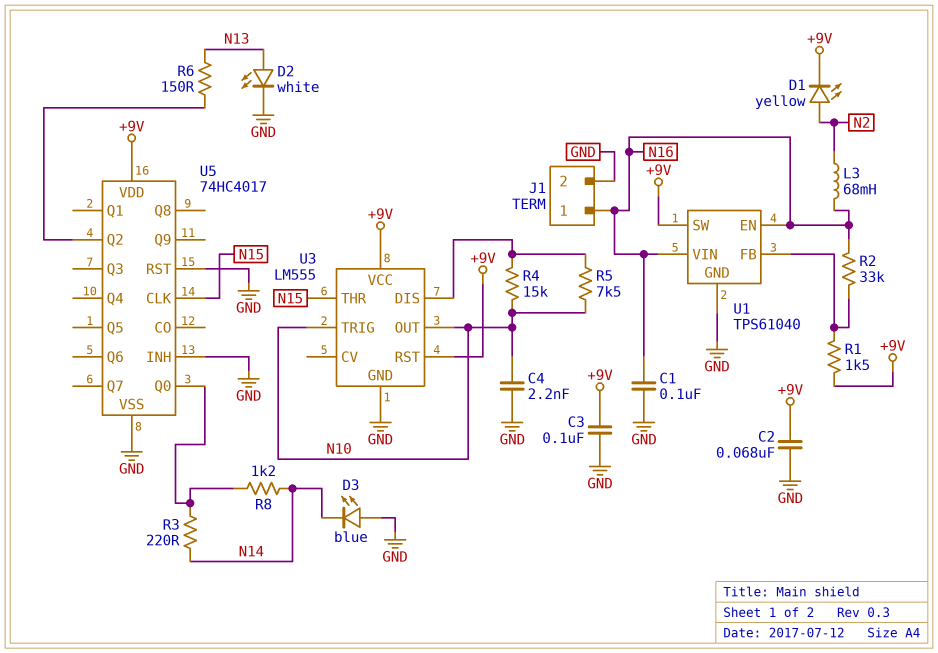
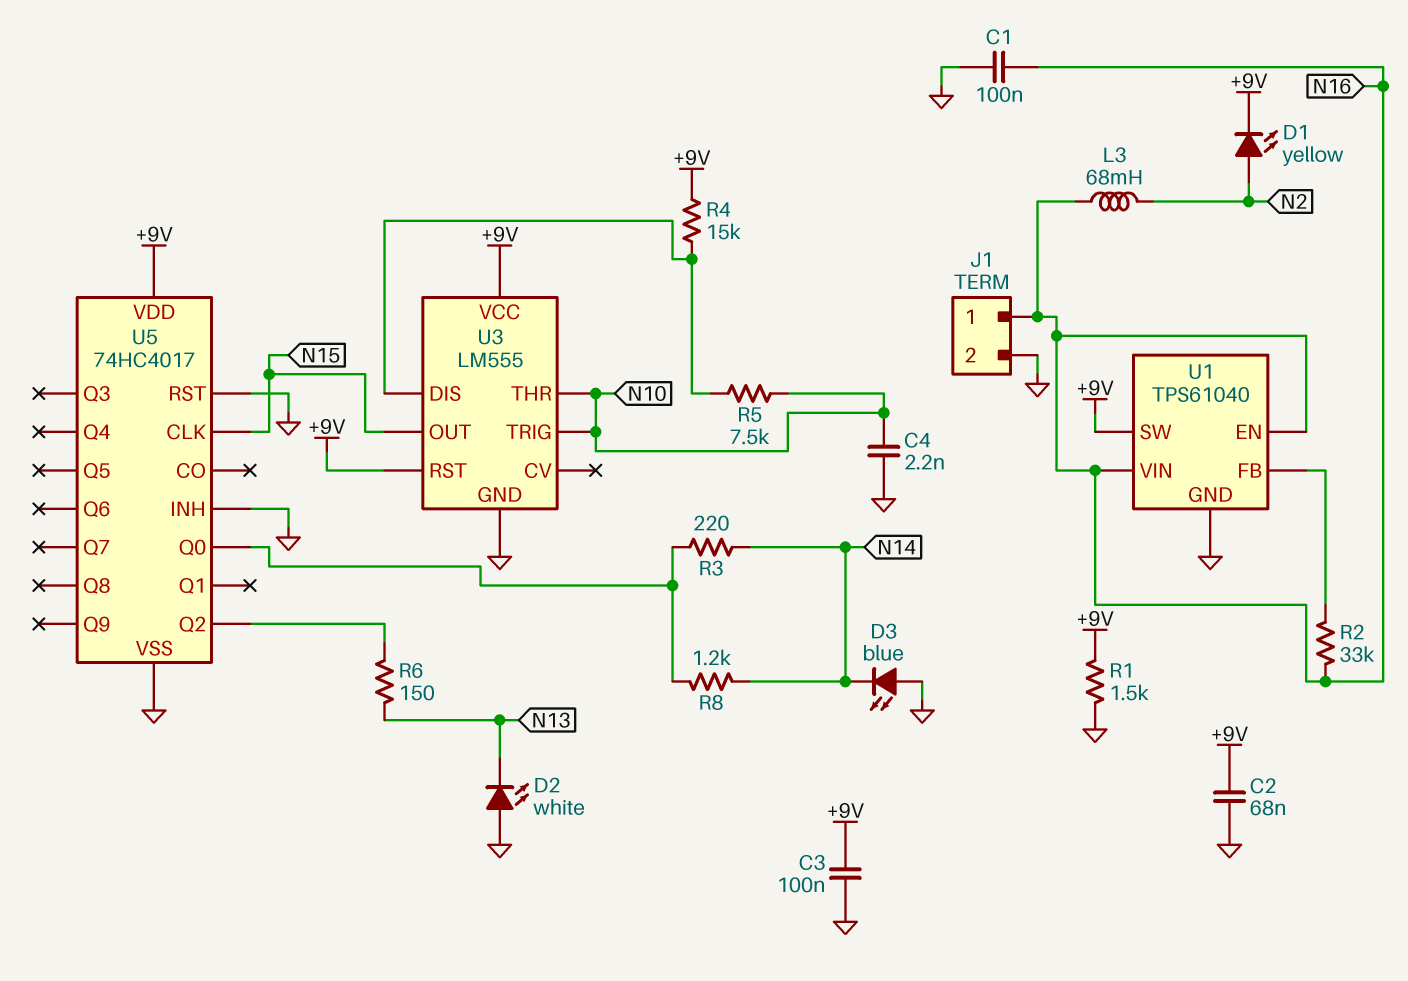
D2: LED white (A N13, K GND) -> LED white (A GND, K N13)
R1: 1.5k (+9V, U1/FB) -> 1.5k (+9V, GND)
R4: 15k (N10, U3/DIS) -> 15k (+9V, U3/DIS)
U3 pin OUT: N10 -> N15
U3 pin THR: N15 -> N10

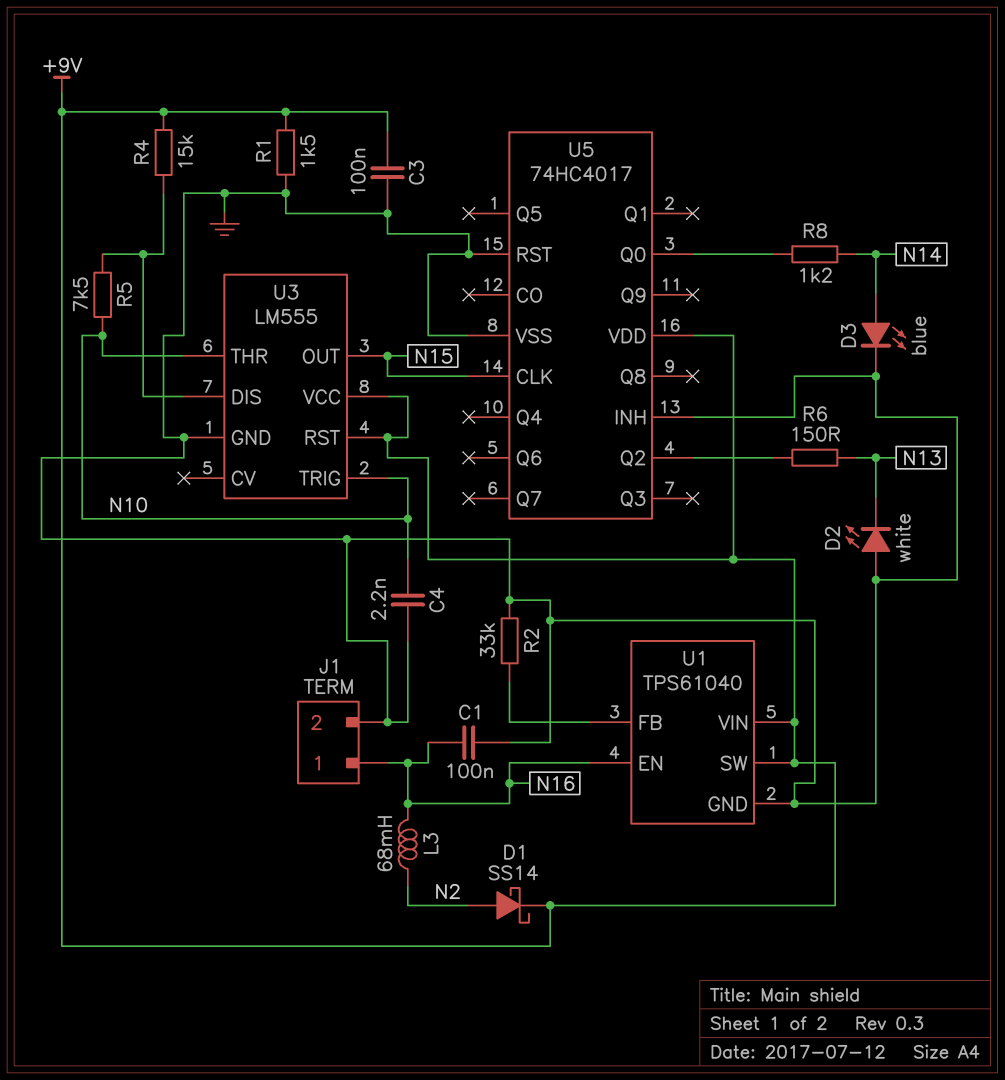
C2: 68nF (+9V, GND) -> none
D1: LED yellow (A N2, K +9V) -> schottky SS14 (A N2, K +9V)
D3: LED blue (A GND, K N14) -> LED blue (A N14, K GND)
R2: 33k (N16, U1/FB) -> 33k (GND, U1/FB)
R3: 220 (N14, U5/Q0) -> none
U1 pin VIN: N16 -> +9V

